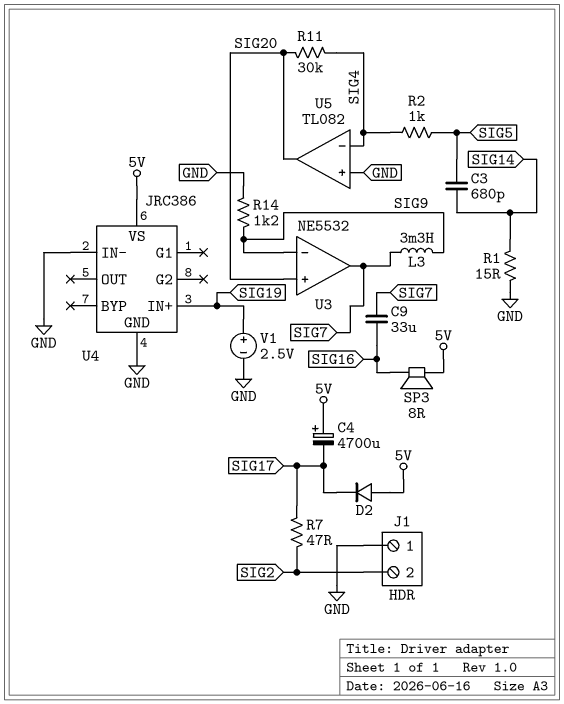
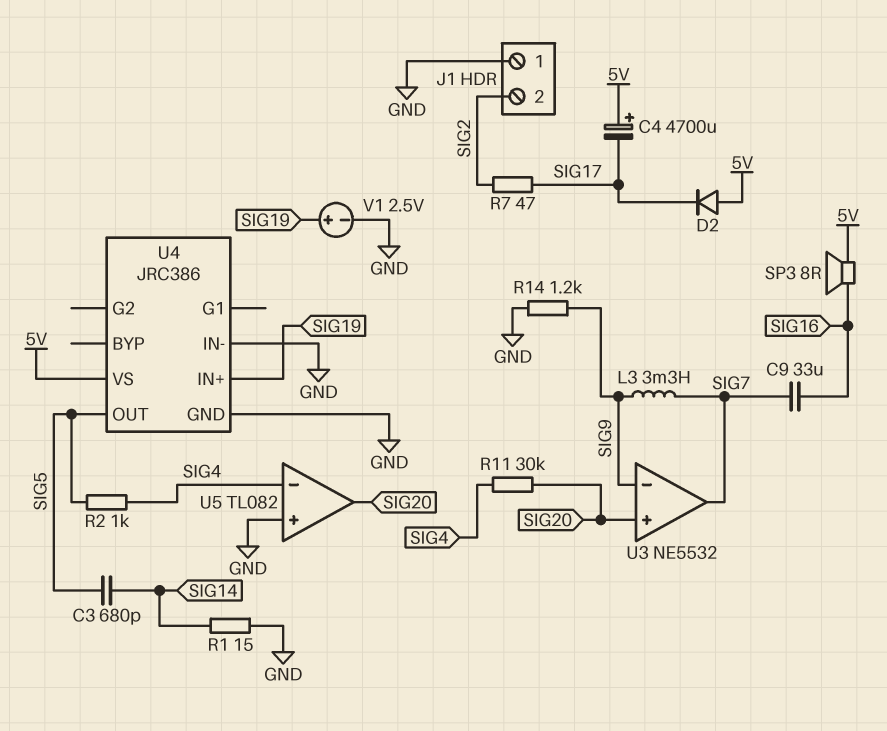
U4 pin OUT: none -> SIG5

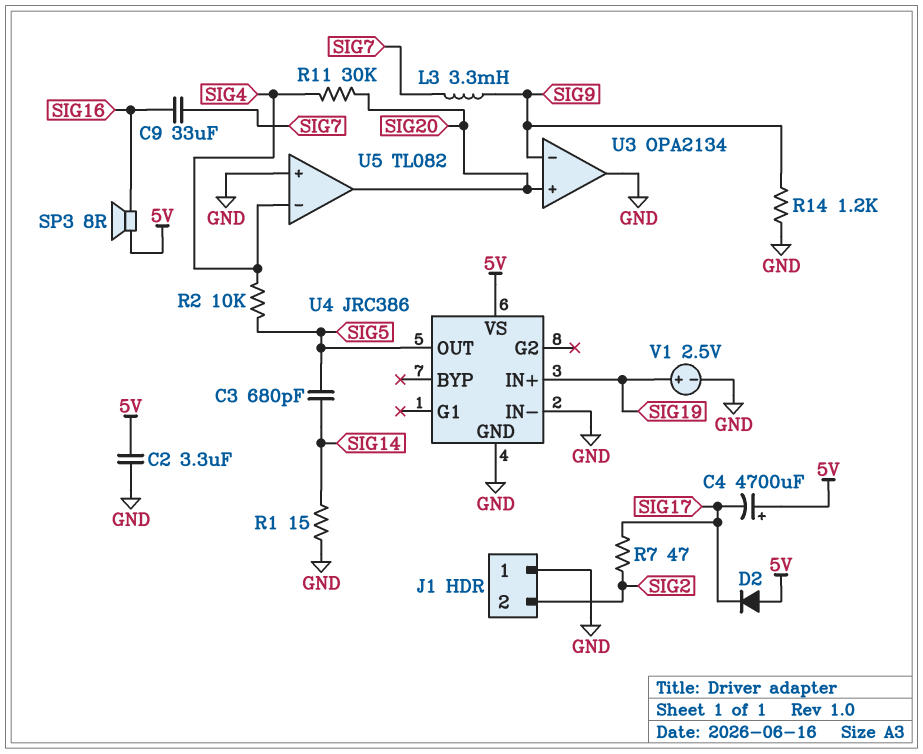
C2: none -> 3.3uF (5V, GND)
R2: 1k (SIG4, SIG5) -> 10k (SIG4, SIG5)
U3: NE5532 -> OPA2134
U3 pin out: SIG7 -> GND

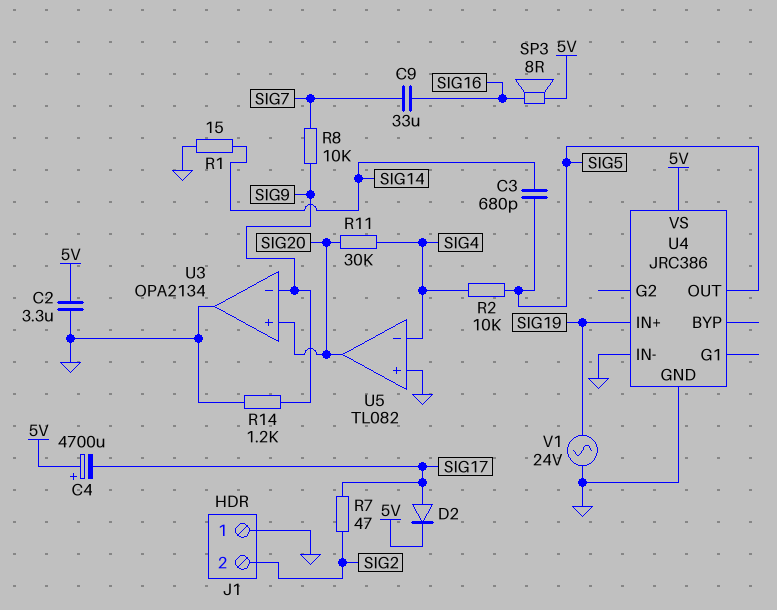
D2: diode (A 5V, K SIG17) -> diode (A SIG17, K 5V)
L3: 3.3mH (SIG7, SIG9) -> none
R8: none -> 10k (SIG7, SIG9)
V1: 2.5V (plus SIG19, minus GND) -> AC 24V (GND, SIG19)

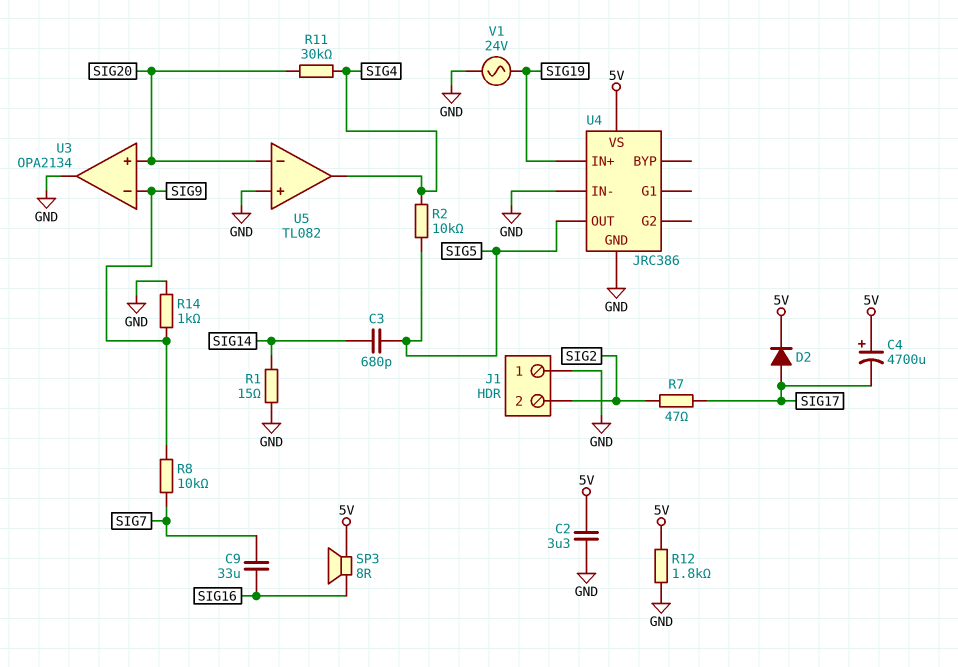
R12: none -> 1.8k (5V, GND)
R14: 1.2k (GND, SIG9) -> 1k (GND, SIG9)
U5 pin in-: SIG4 -> SIG20
U5 pin out: SIG20 -> SIG4

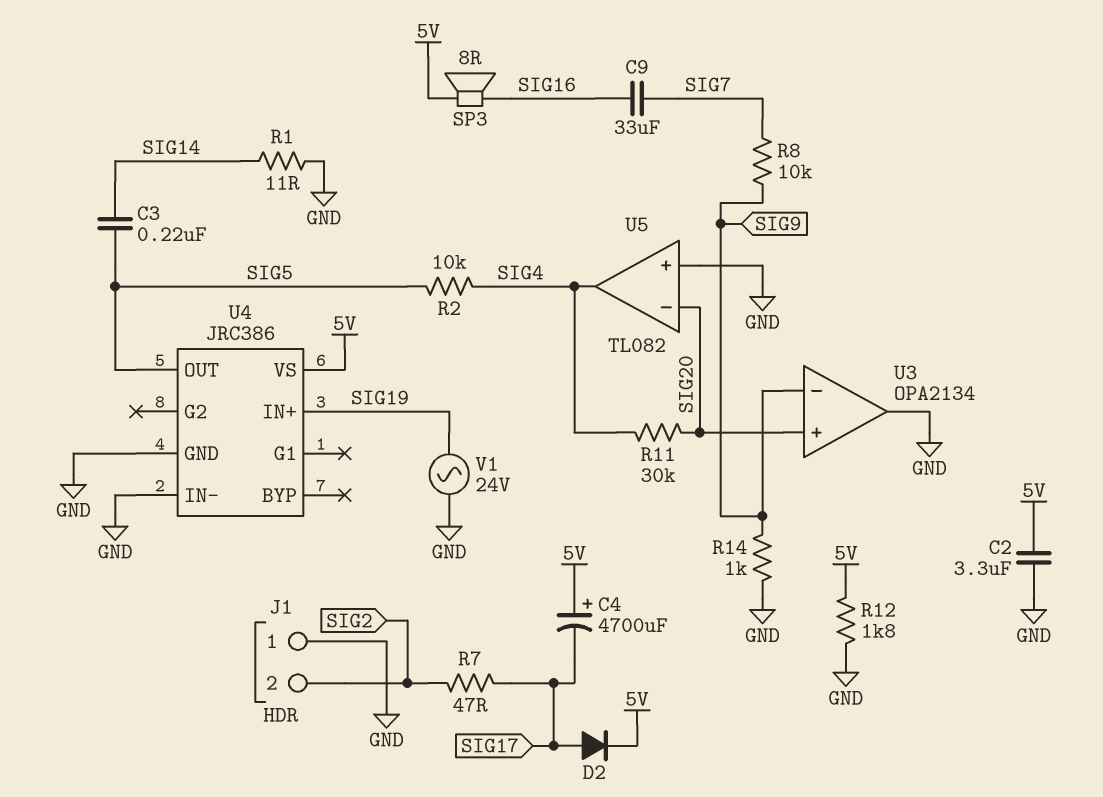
C3: 680pF (SIG5, SIG14) -> 220nF (SIG5, SIG14)
R1: 15 (GND, SIG14) -> 11 (GND, SIG14)

